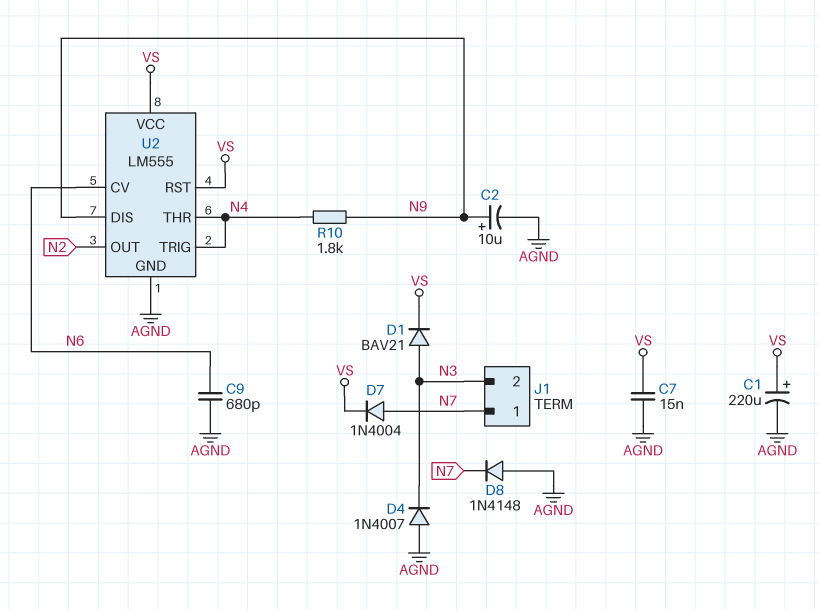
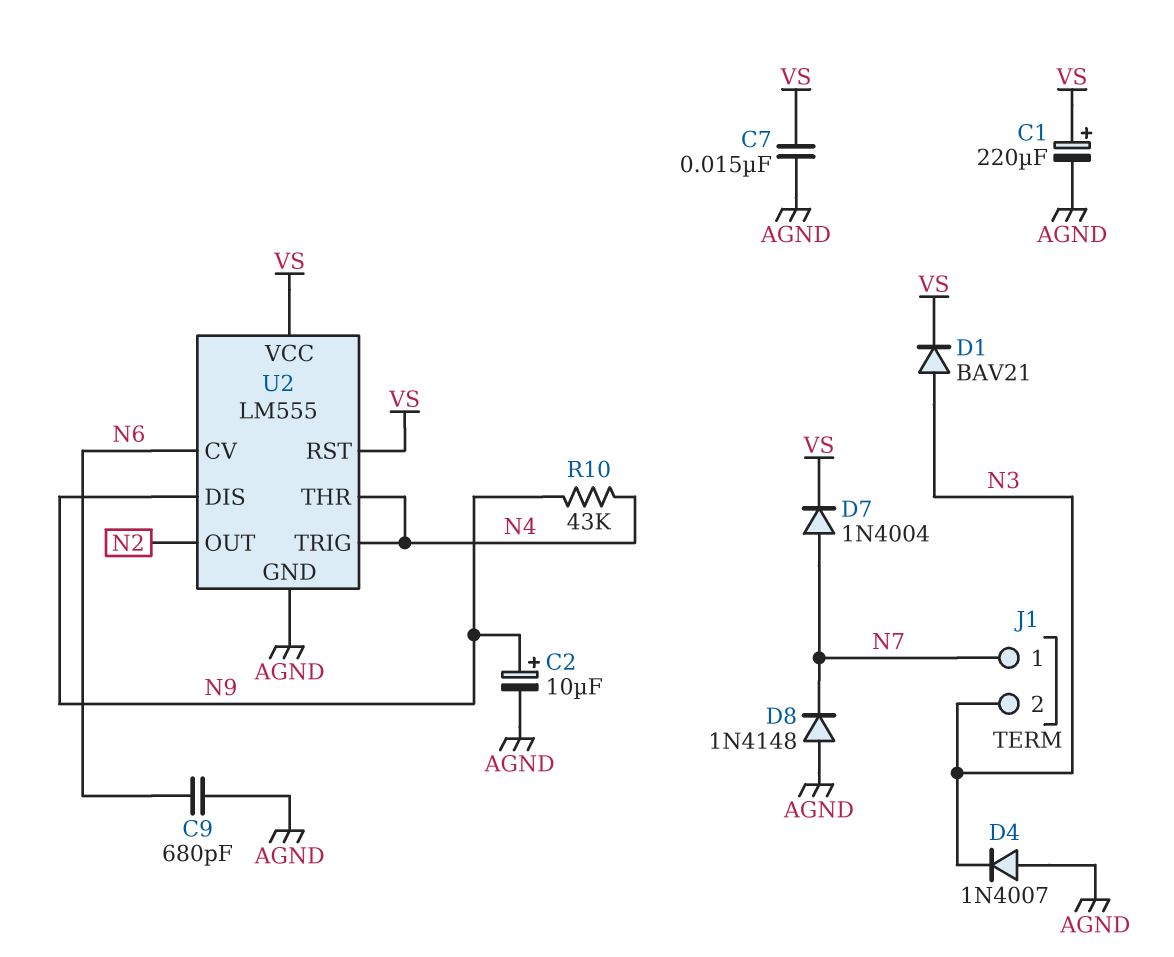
R10: 1.8k (N4, N9) -> 43k (N4, N9)

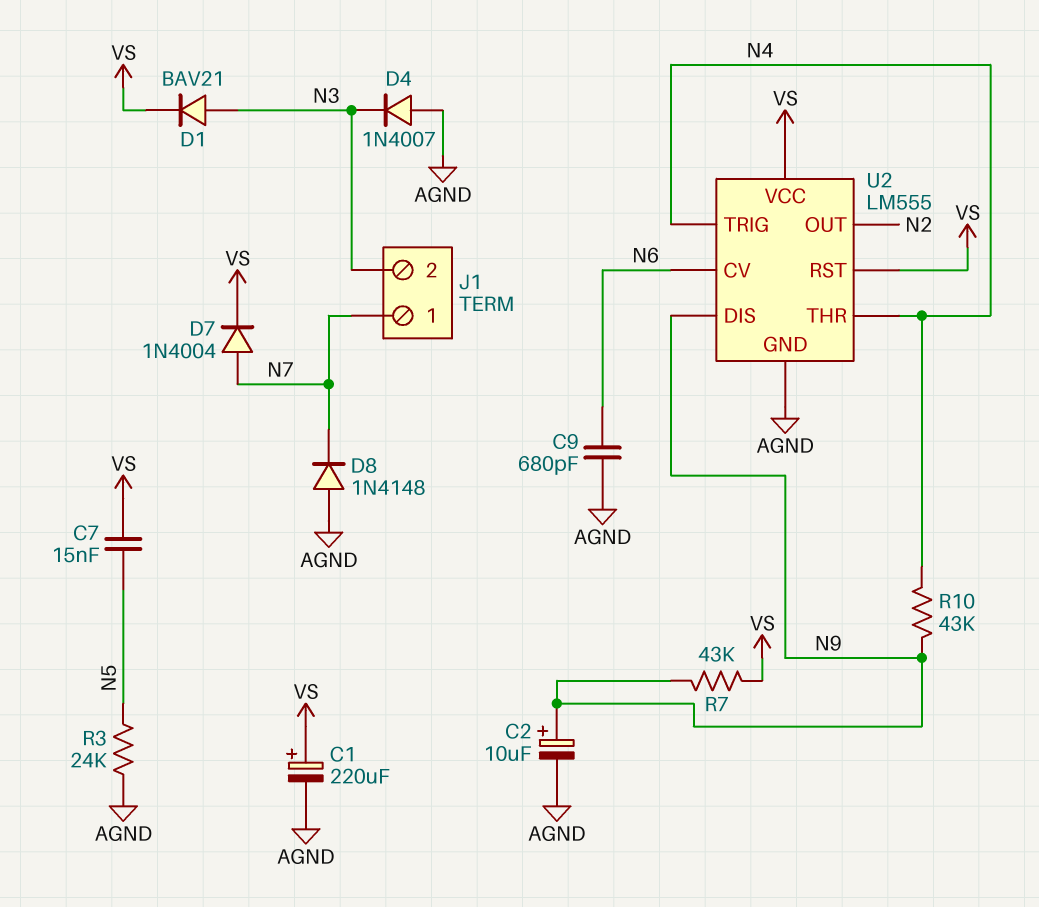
C7: 15nF (AGND, VS) -> 15nF (N5, VS)
R3: none -> 24k (AGND, N5)
R7: none -> 43k (N9, VS)

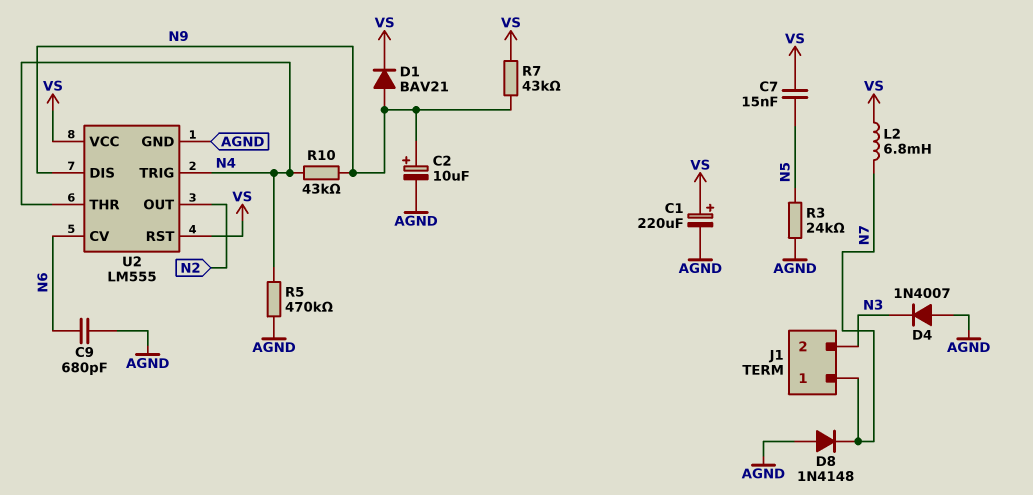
D1: diode BAV21 (A N3, K VS) -> diode BAV21 (A N9, K VS)
D7: diode 1N4004 (A N7, K VS) -> none
L2: none -> 6.8mH (N7, VS)
R5: none -> 470k (AGND, N4)

